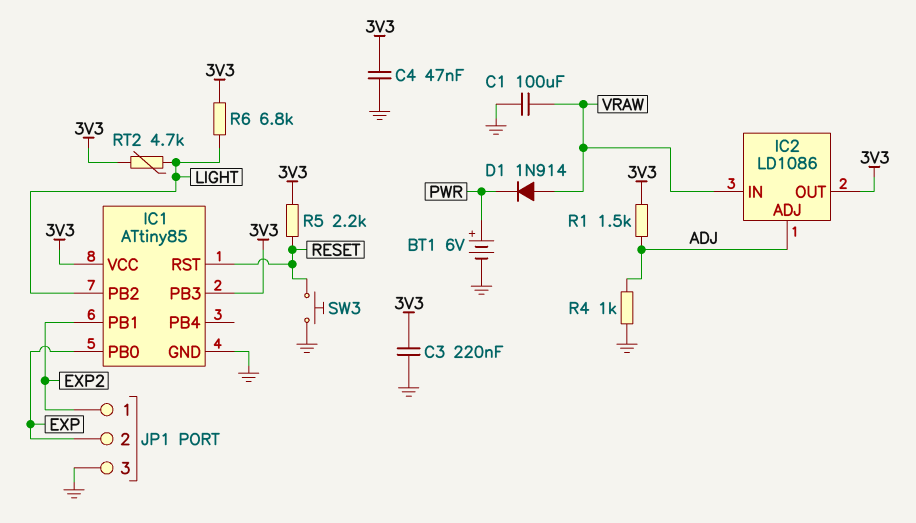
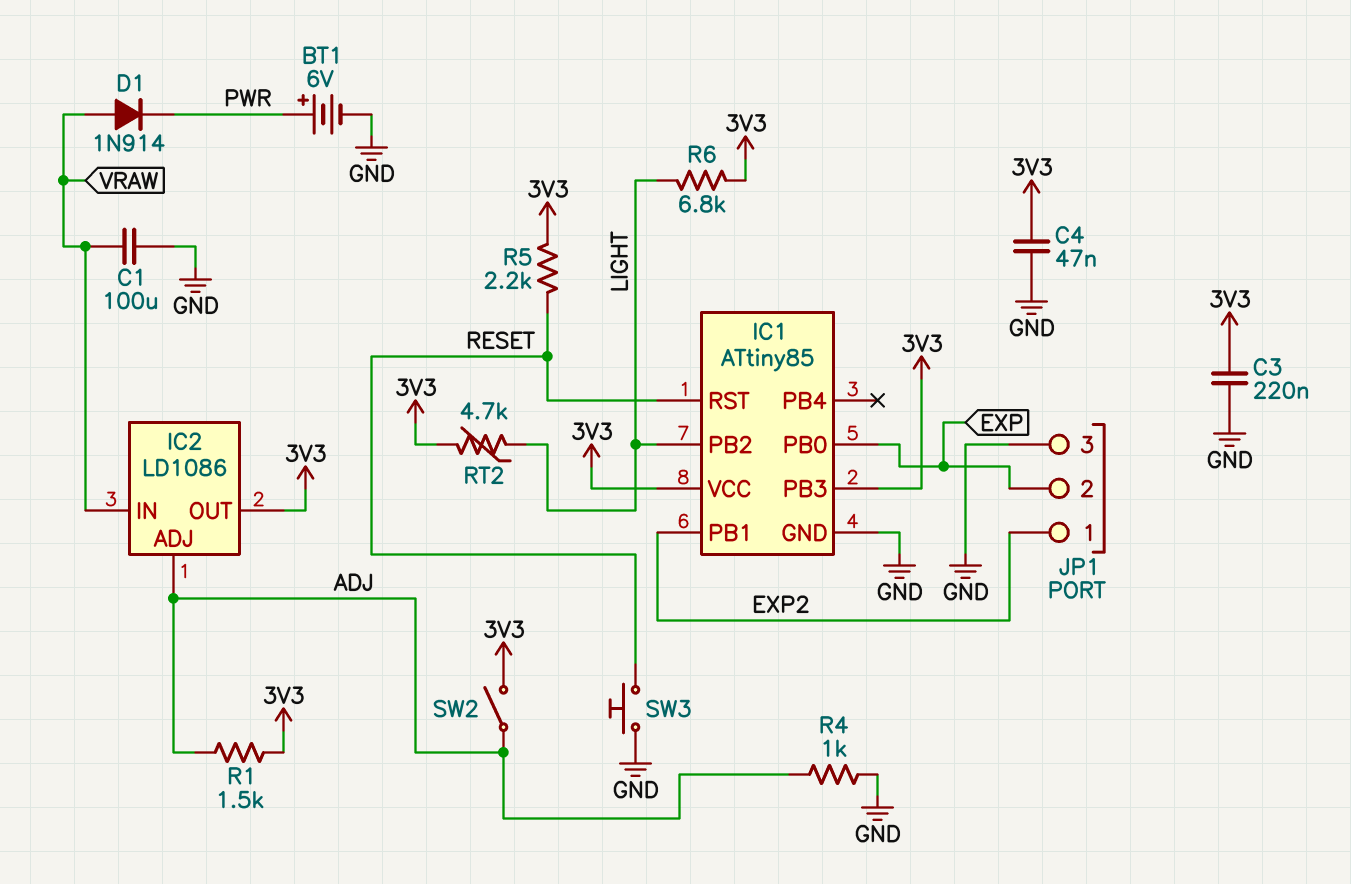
SW2: none -> switch (3V3, ADJ)

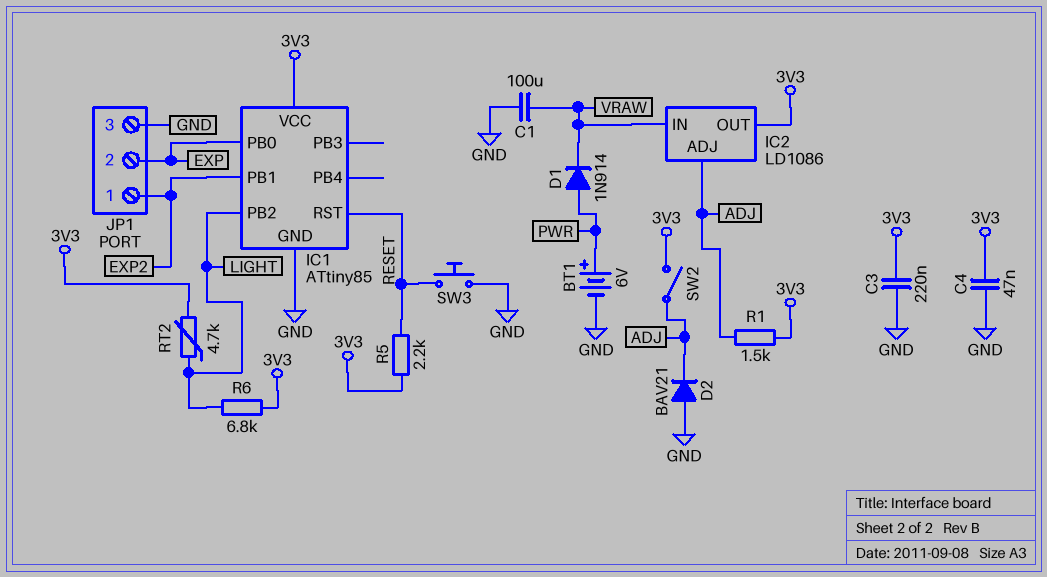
D1: diode 1N914 (A VRAW, K PWR) -> diode 1N914 (A PWR, K VRAW)
D2: none -> diode BAV21 (A GND, K ADJ)
IC1 pin PB3: 3V3 -> none
R4: 1k (ADJ, GND) -> none

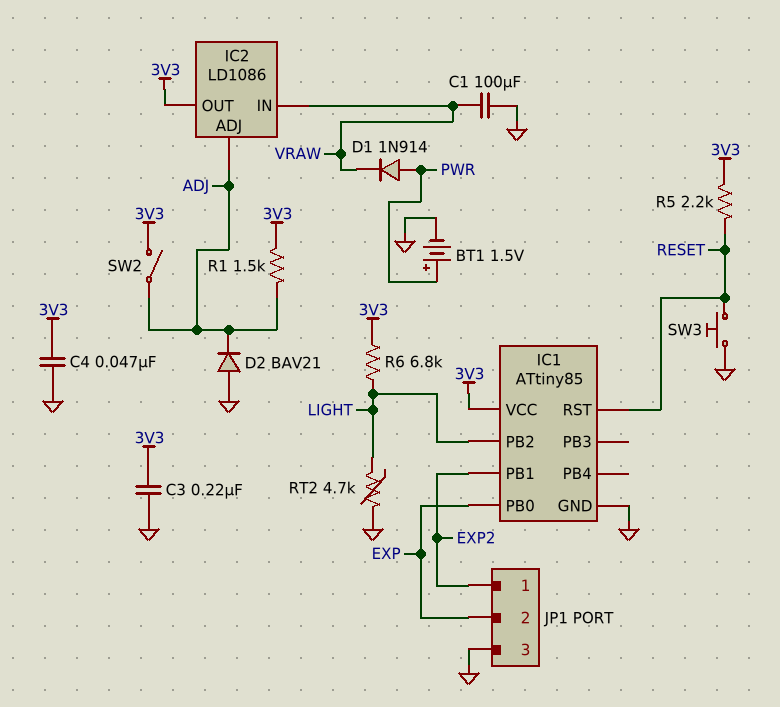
BT1: 6V (plus PWR, minus GND) -> 1.5V (plus PWR, minus GND)
RT2: 4.7k (3V3, LIGHT) -> 4.7k (GND, LIGHT)

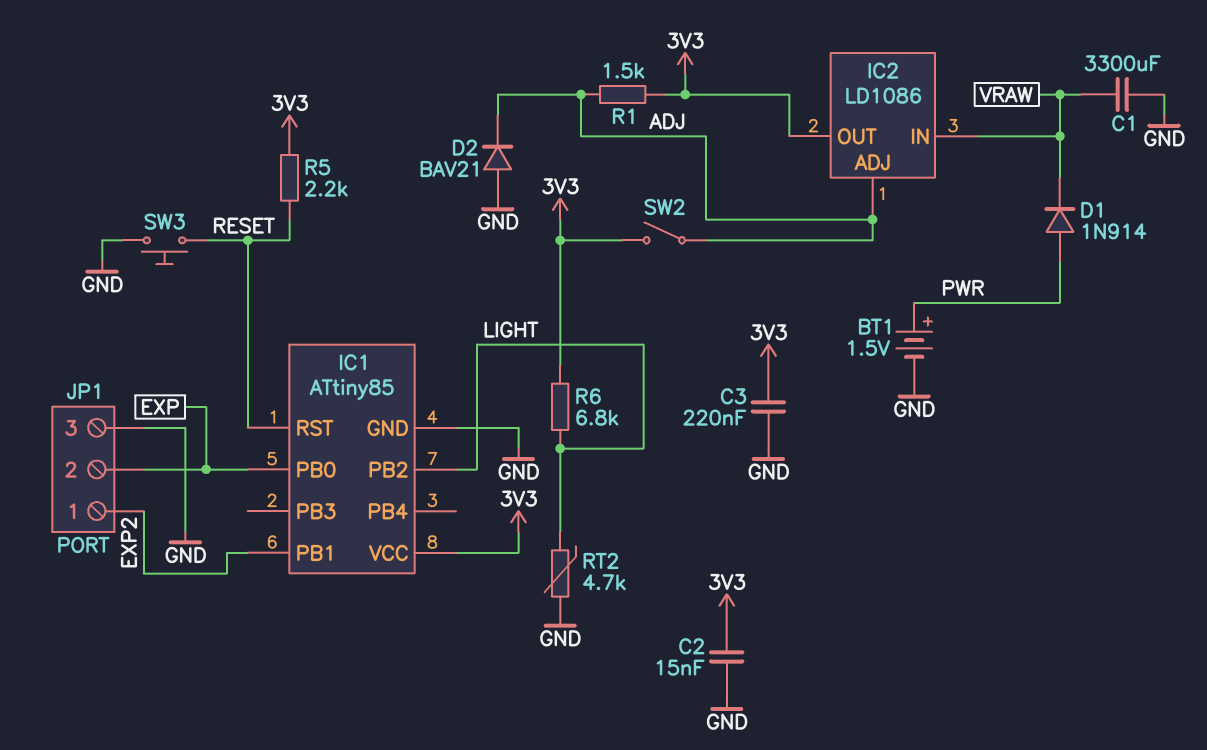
C1: 100uF (GND, VRAW) -> 3300uF (GND, VRAW)
C2: none -> 15nF (3V3, GND)
C4: 47nF (3V3, GND) -> none

